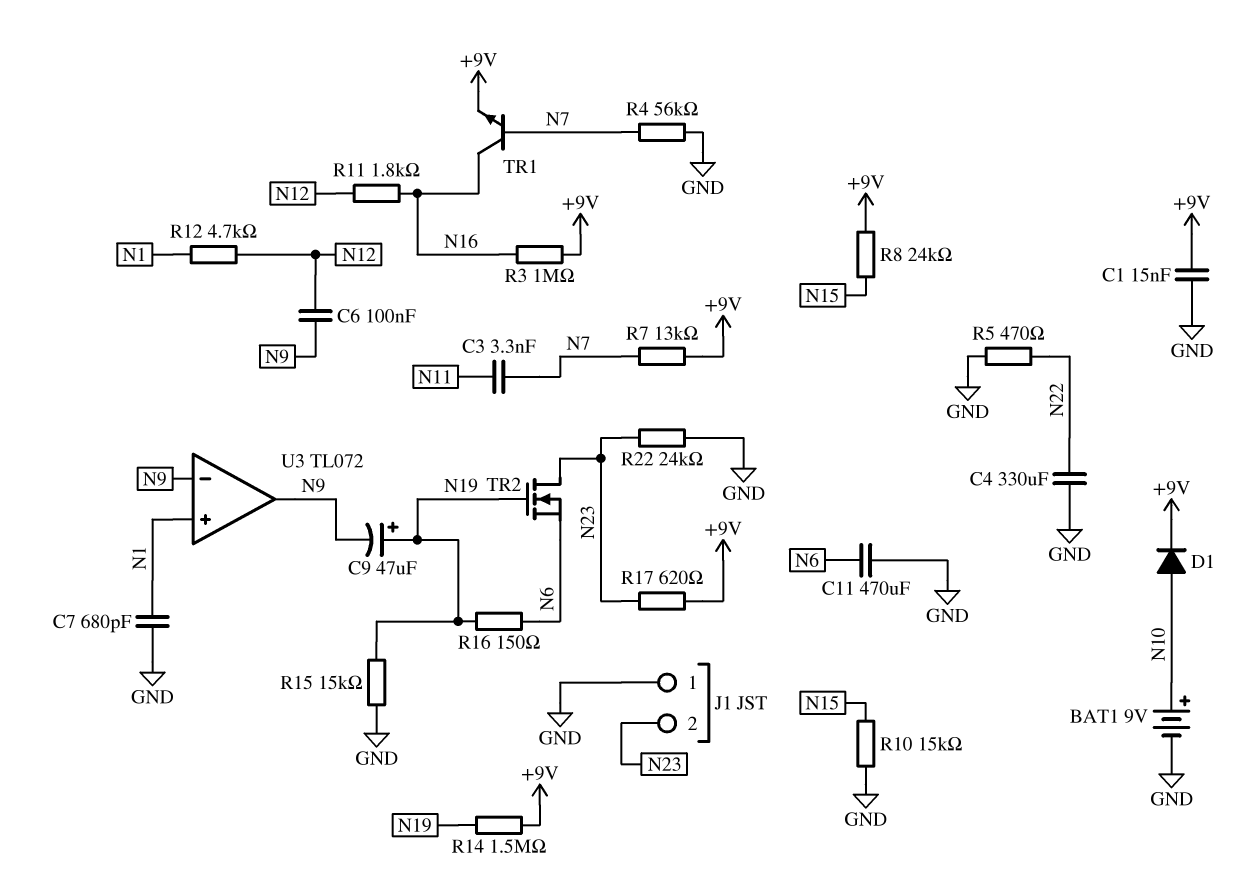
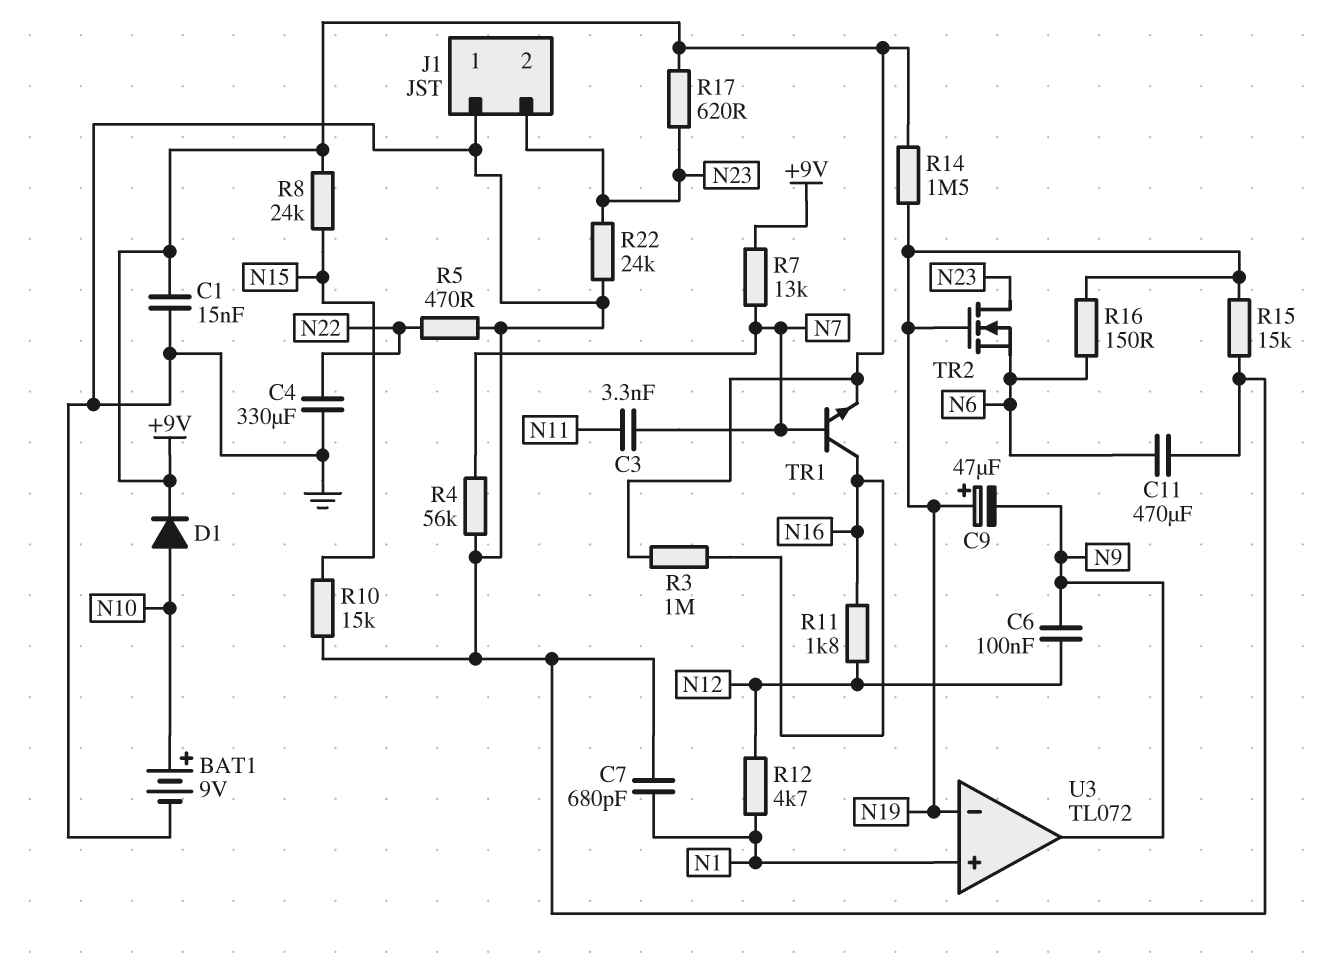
U3 pin in-: N9 -> N19

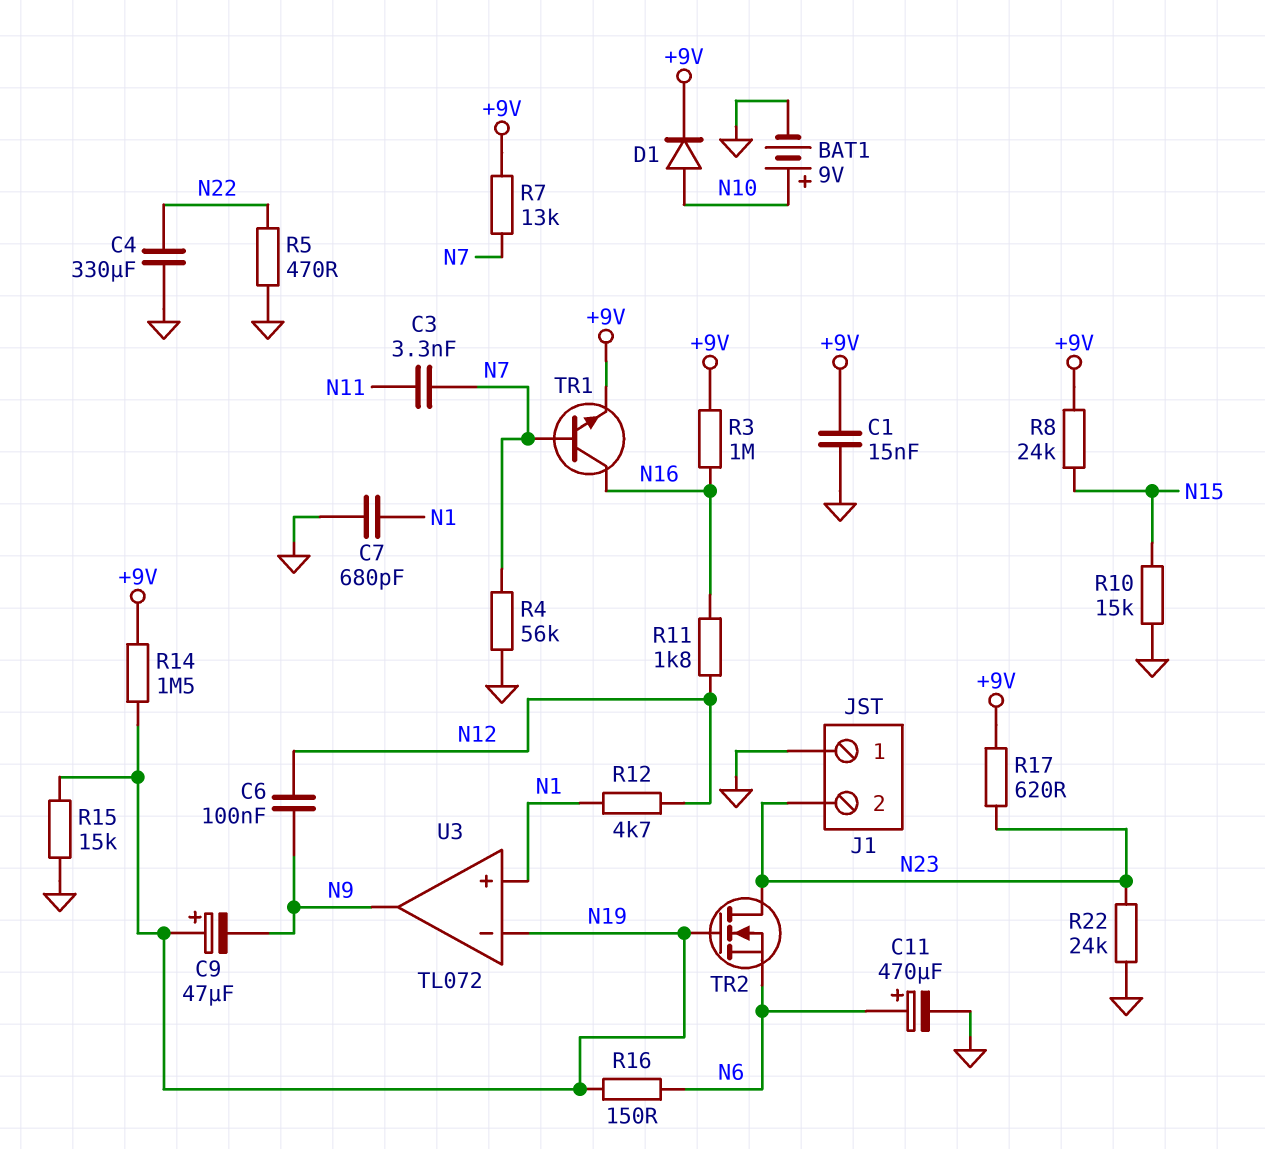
C11: 470uF (GND, N6) -> 470uF (plus N6, minus GND)

